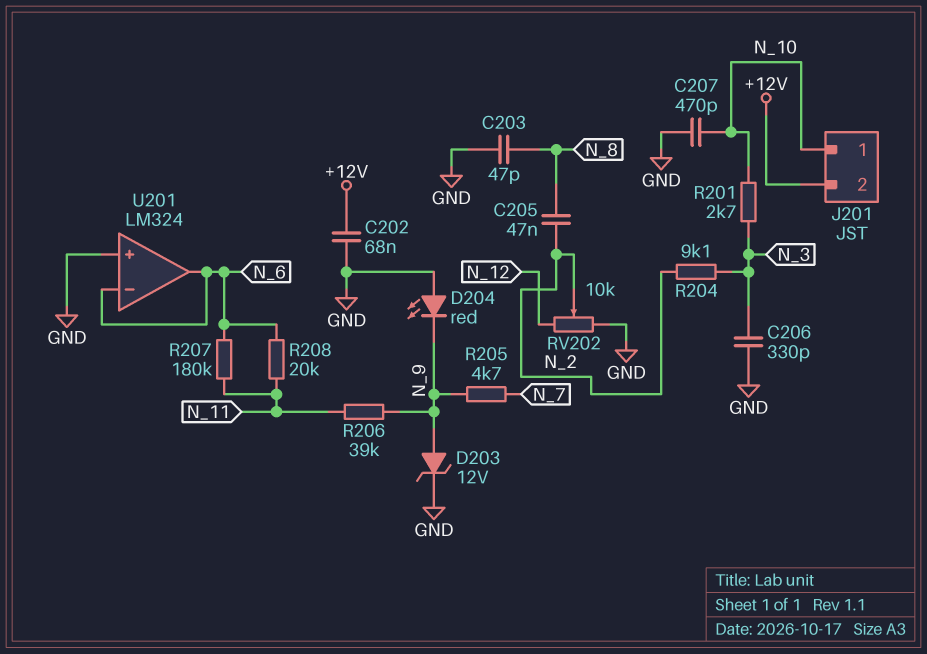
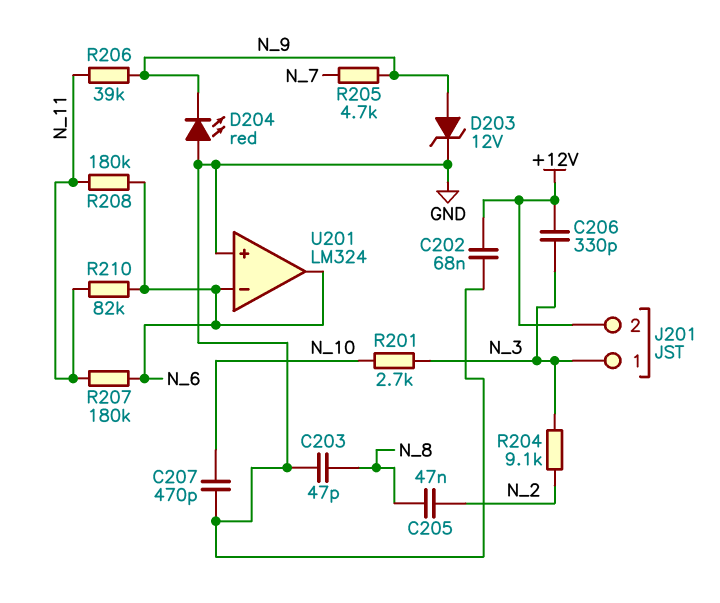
C206: 330pF (GND, N_3) -> 330pF (+12V, N_3)
J201 pin 1: N_10 -> N_3
R208: 20k (N_6, N_11) -> 180k (N_6, N_11)
R210: none -> 82k (N_6, N_11)
RV202: 10k (GND, N_12, wiper N_2) -> none

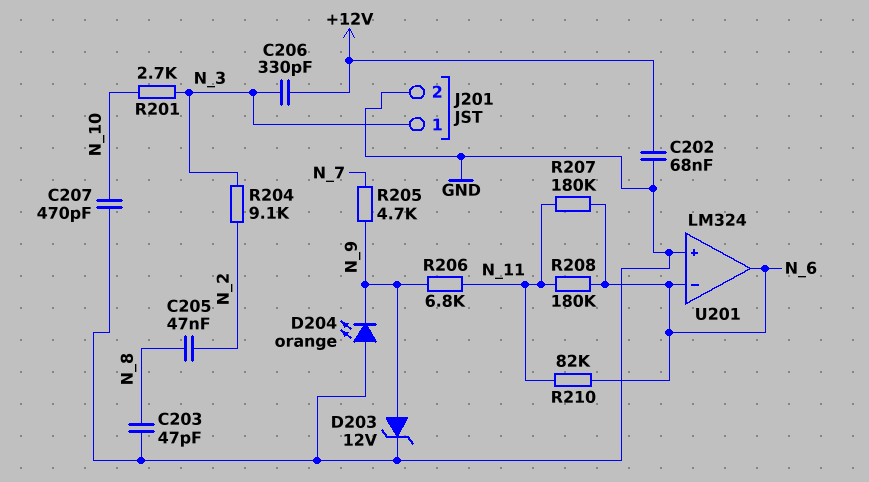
D204: LED red (A GND, K N_9) -> LED orange (A GND, K N_9)
J201 pin 2: +12V -> GND
R206: 39k (N_9, N_11) -> 6.8k (N_9, N_11)

